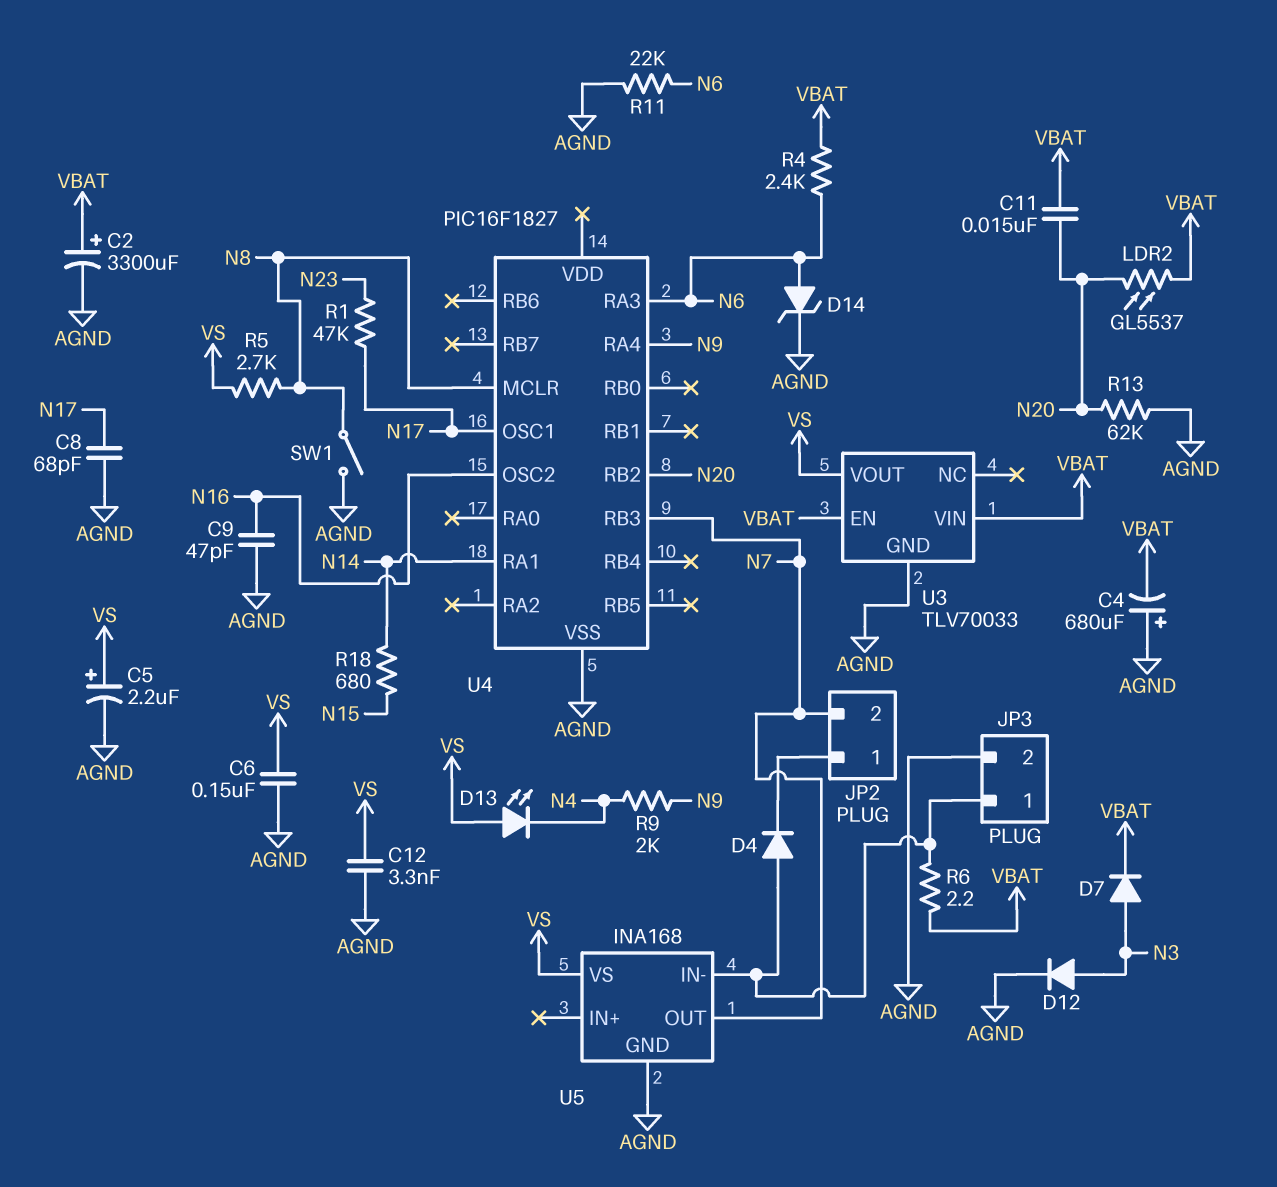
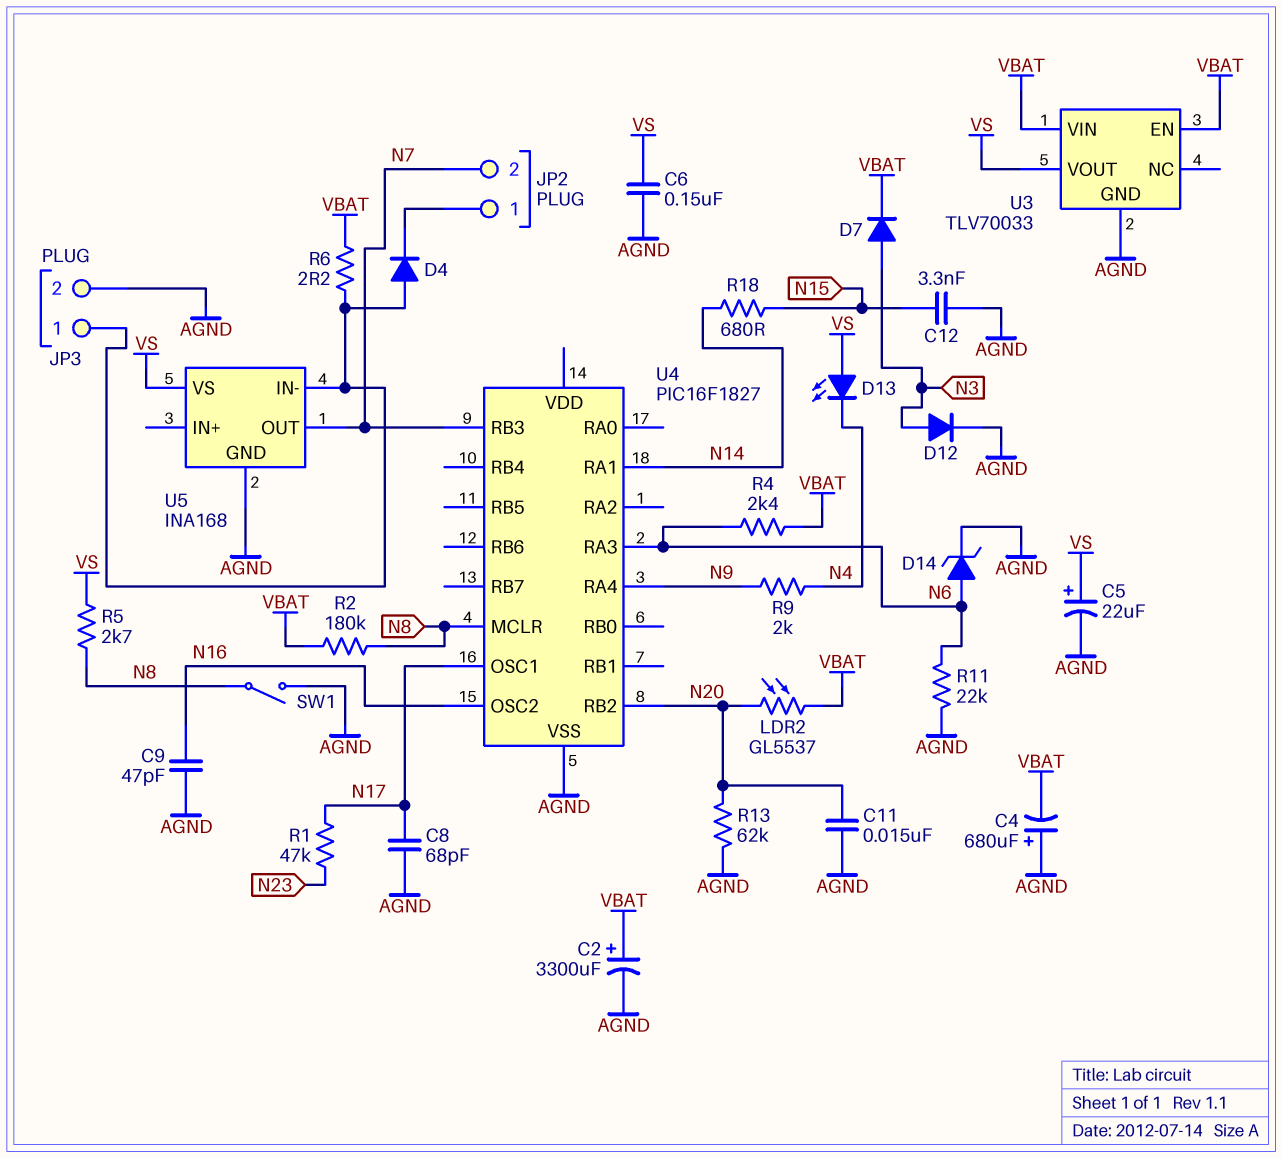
C5: 2.2uF (plus VS, minus AGND) -> 22uF (plus VS, minus AGND)
C11: 15nF (N20, VBAT) -> 15nF (AGND, N20)
C12: 3.3nF (AGND, VS) -> 3.3nF (AGND, N15)
R2: none -> 180k (N8, VBAT)

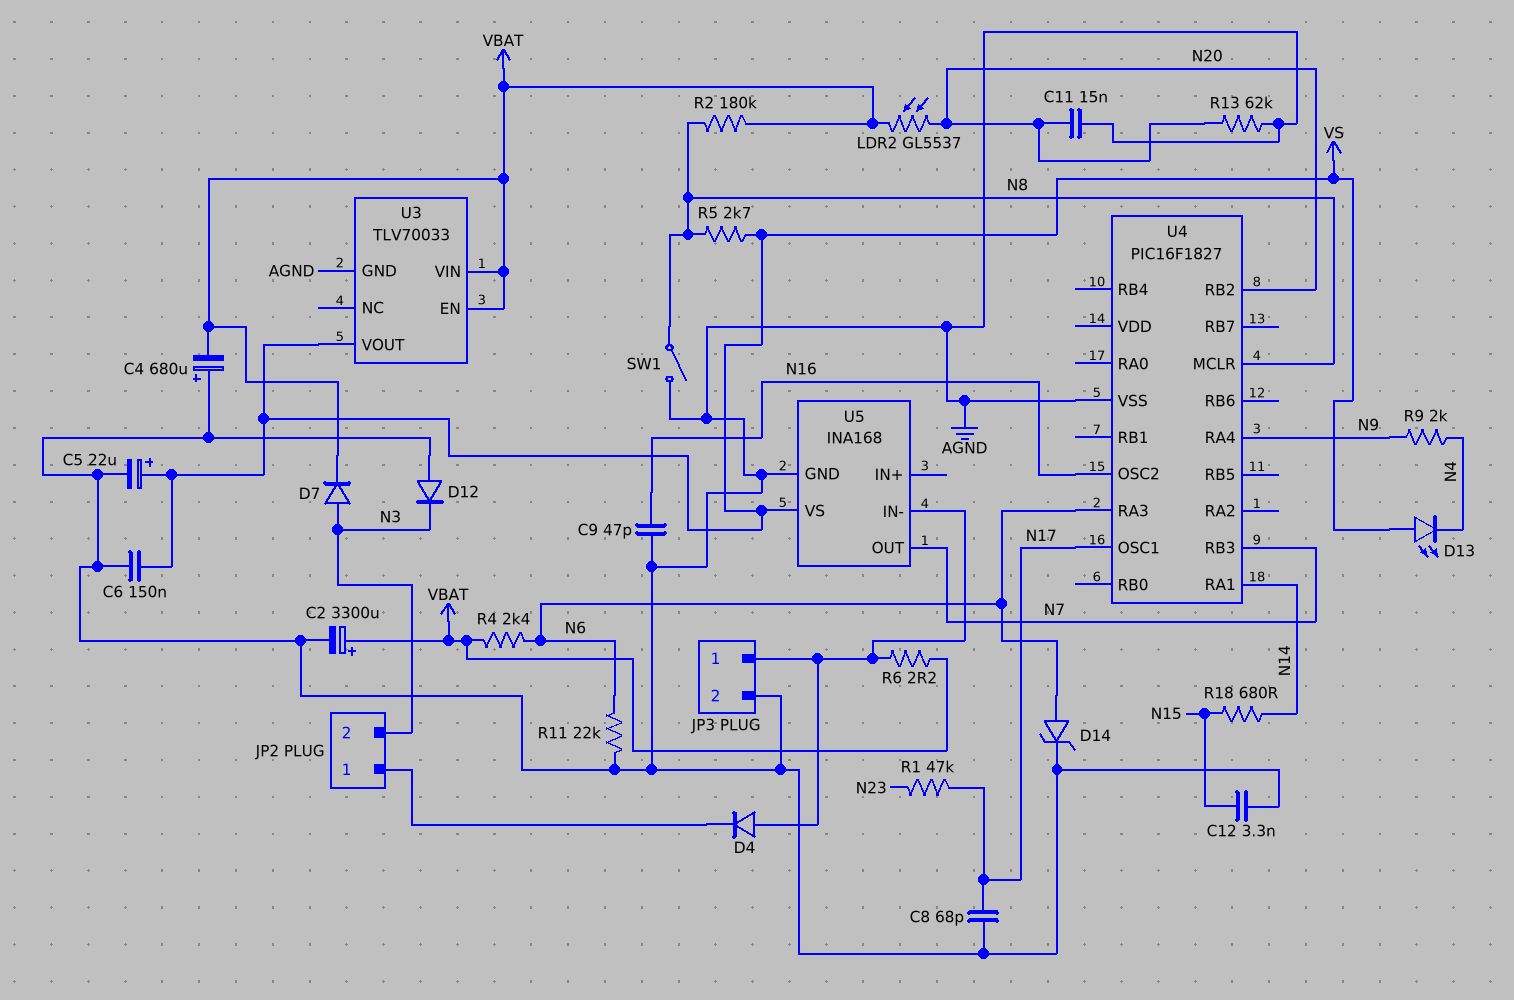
D12: diode (A N3, K AGND) -> diode (A AGND, K N3)
JP2 pin 2: N7 -> N3

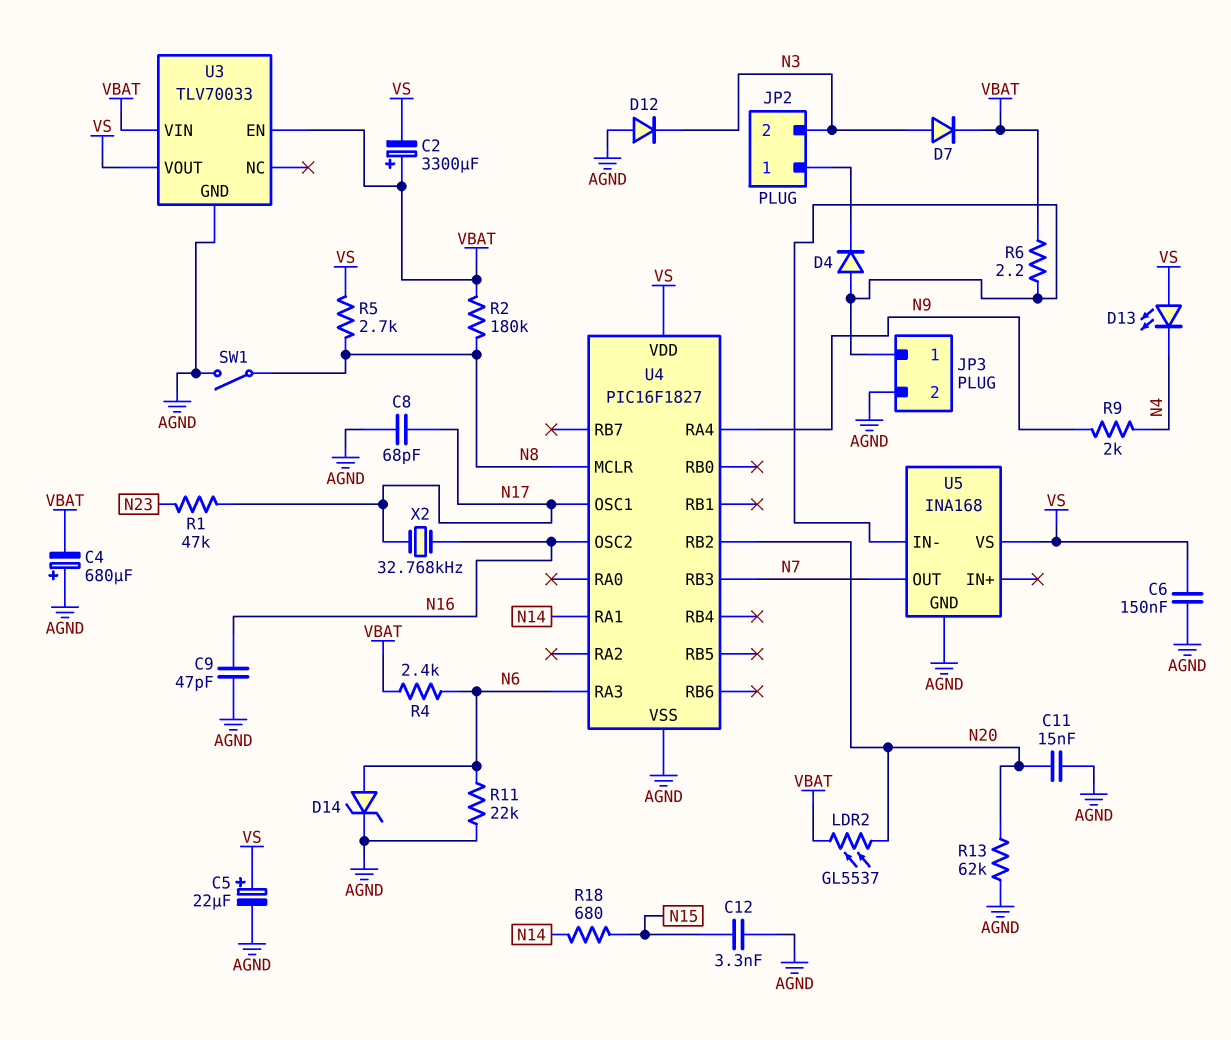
C2: 3300uF (plus VBAT, minus AGND) -> 3300uF (plus VBAT, minus VS)
U4 pin VDD: none -> VS
X2: none -> 32.768kHz (N16, N17)

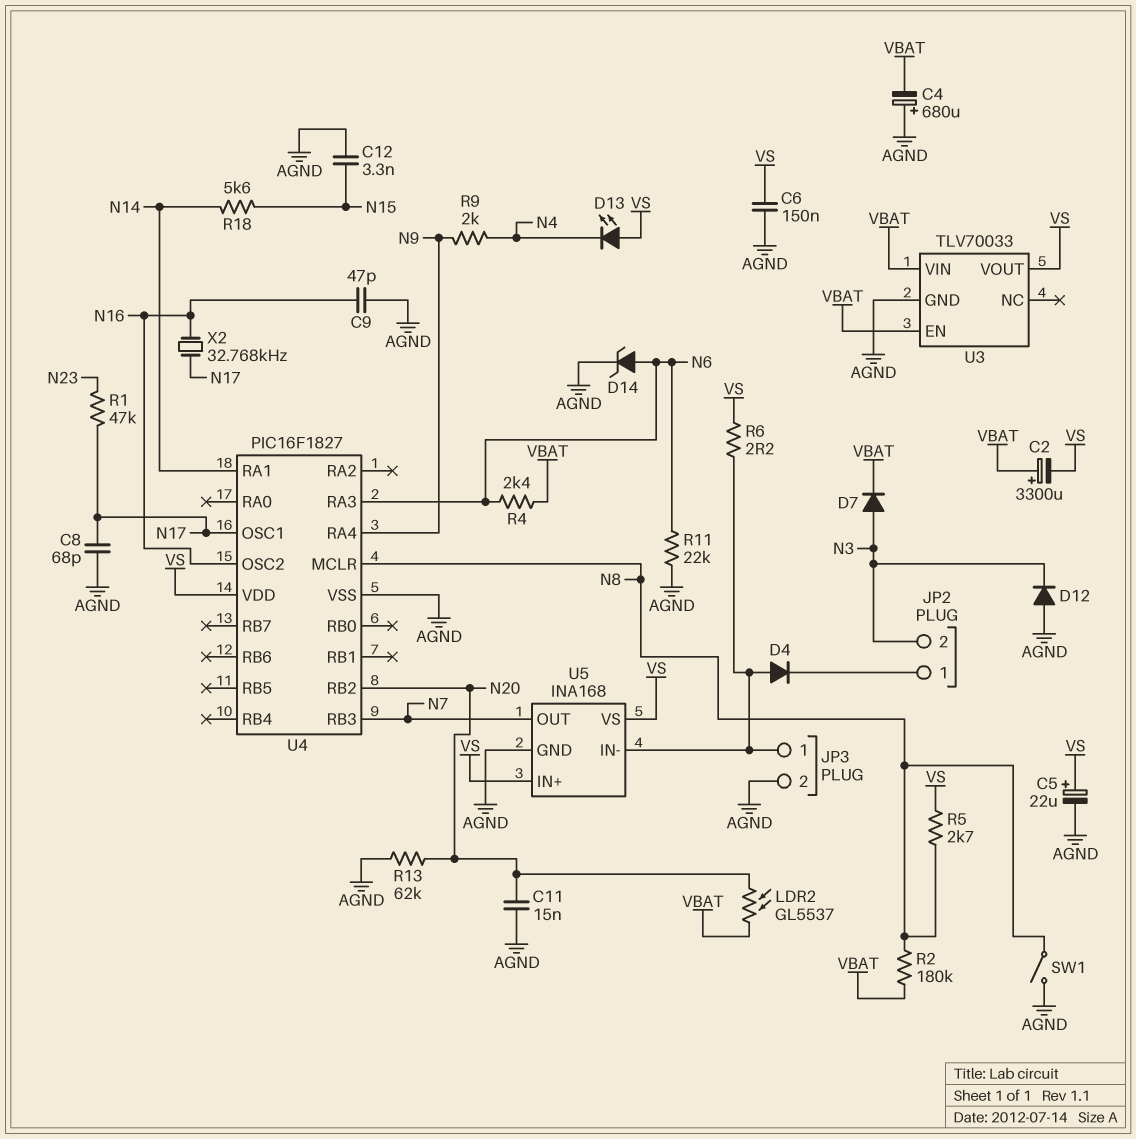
R6: 2.2 (JP3/1, VBAT) -> 2.2 (JP3/1, VS)
R18: 680 (N14, N15) -> 5.6k (N14, N15)
U5 pin IN+: none -> VS

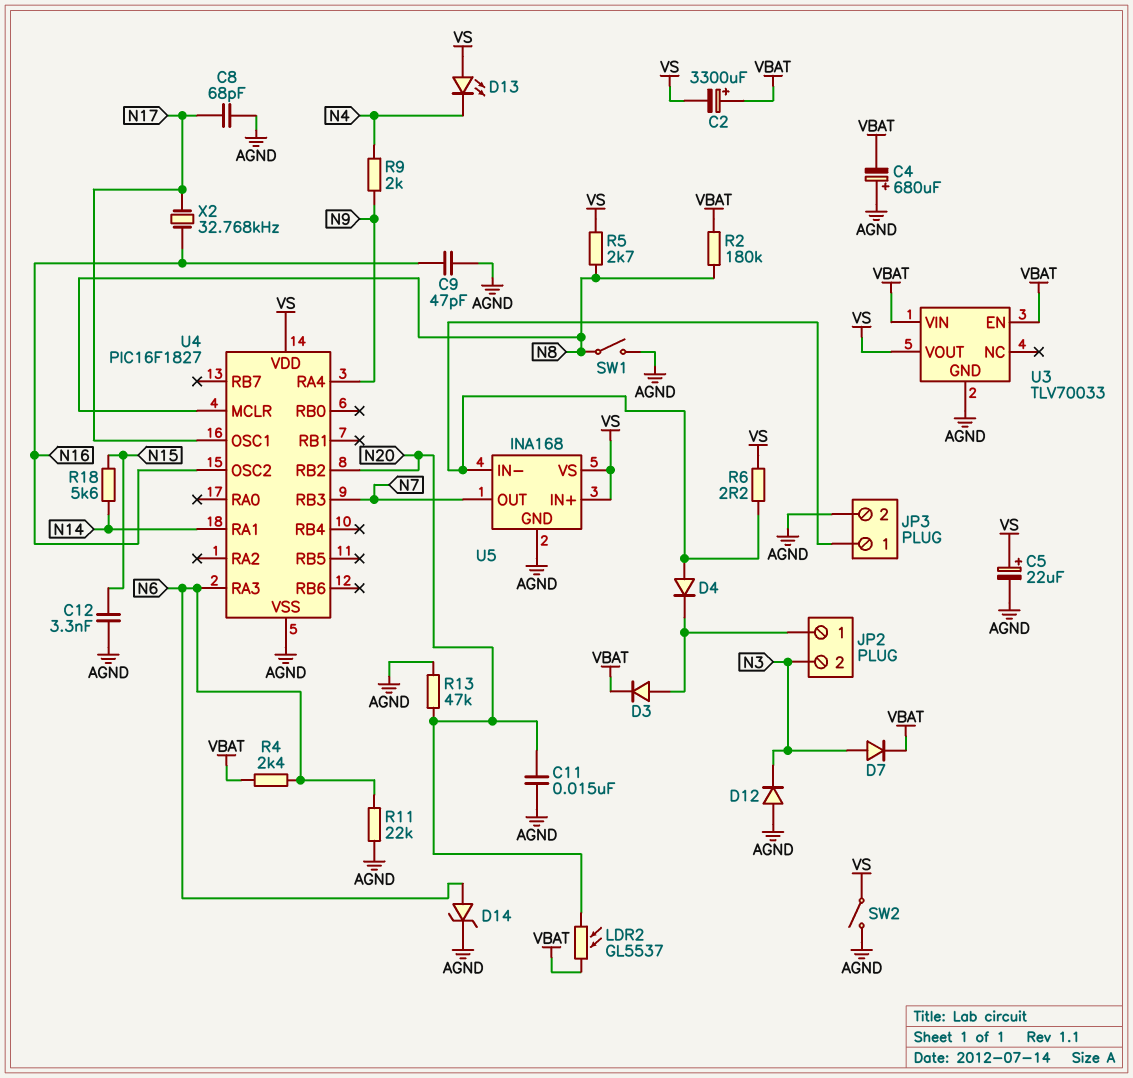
C6: 150nF (AGND, VS) -> none
D3: none -> diode (A JP2/1, K VBAT)
R1: 47k (N17, N23) -> none
R13: 62k (AGND, N20) -> 47k (AGND, N20)
SW2: none -> switch (AGND, VS)

